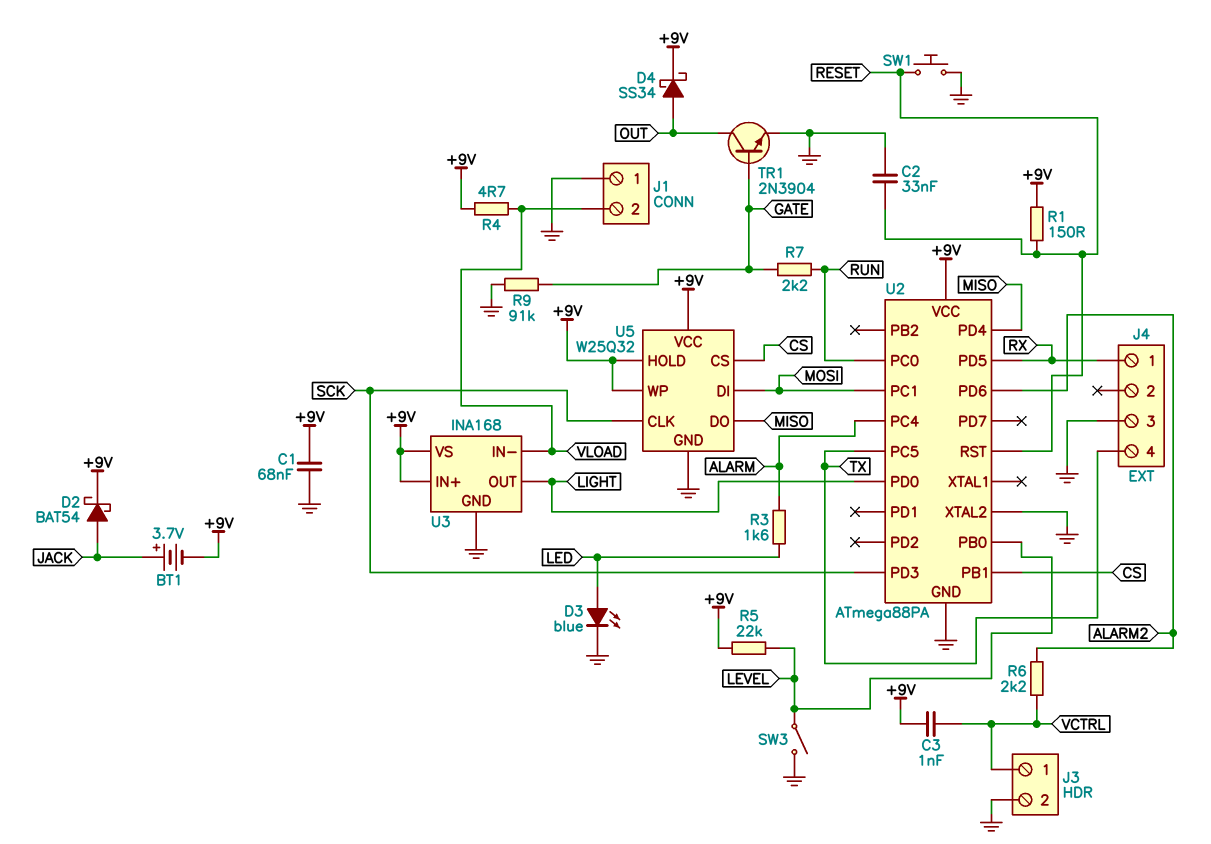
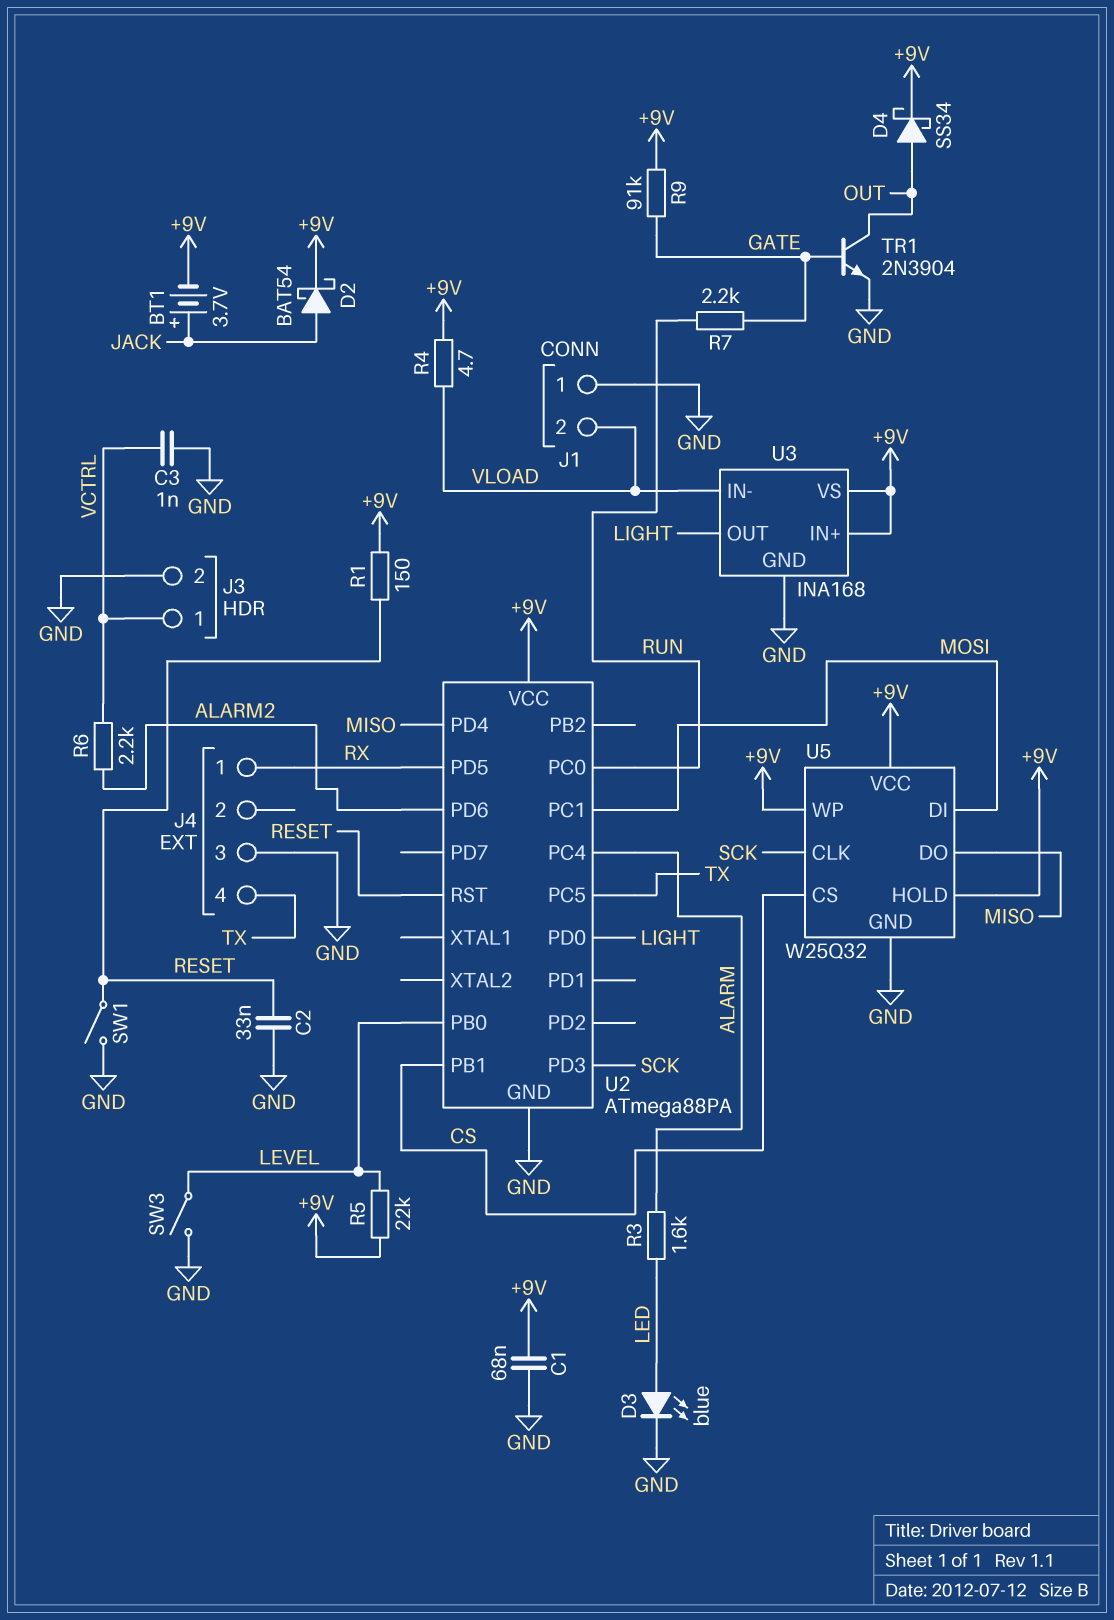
C3: 1nF (+9V, VCTRL) -> 1nF (GND, VCTRL)
R9: 91k (GATE, GND) -> 91k (+9V, GATE)
SW1: button (GND, RESET) -> switch (GND, RESET)
U2 pin XTAL2: GND -> none

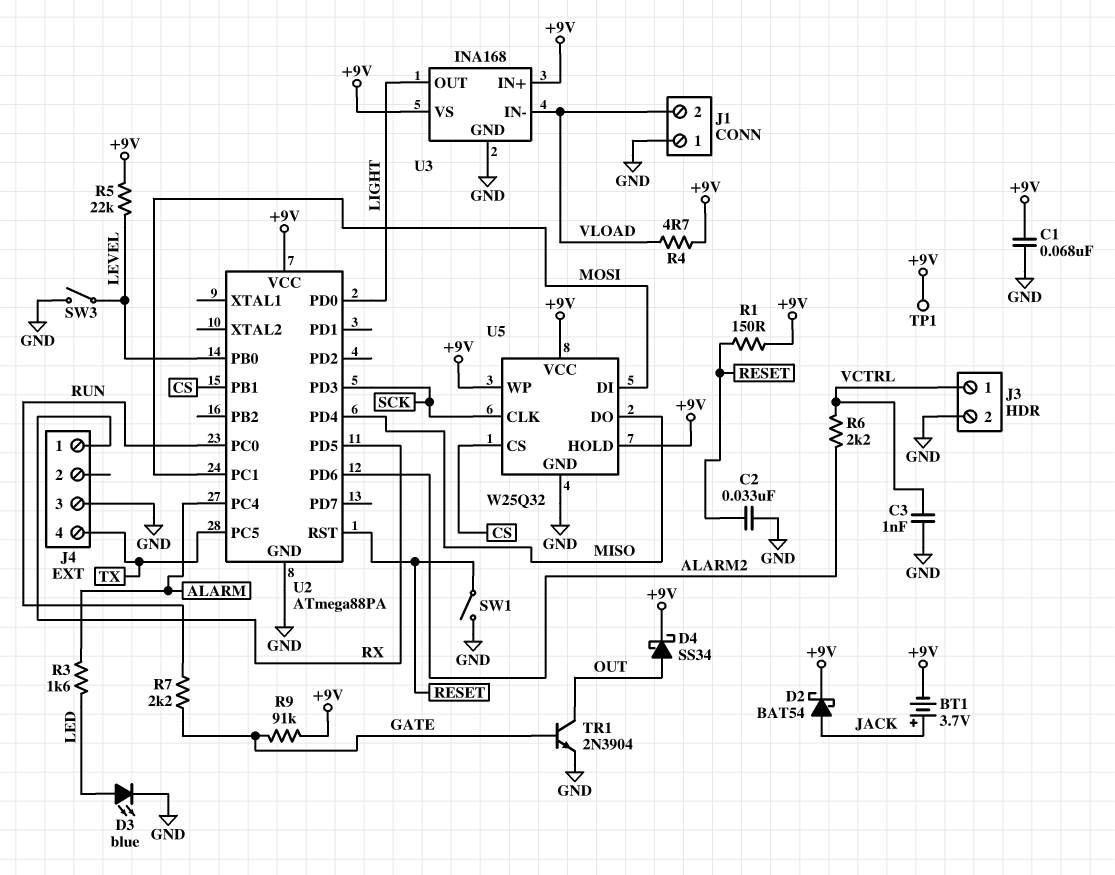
TP1: none -> test point (+9V)

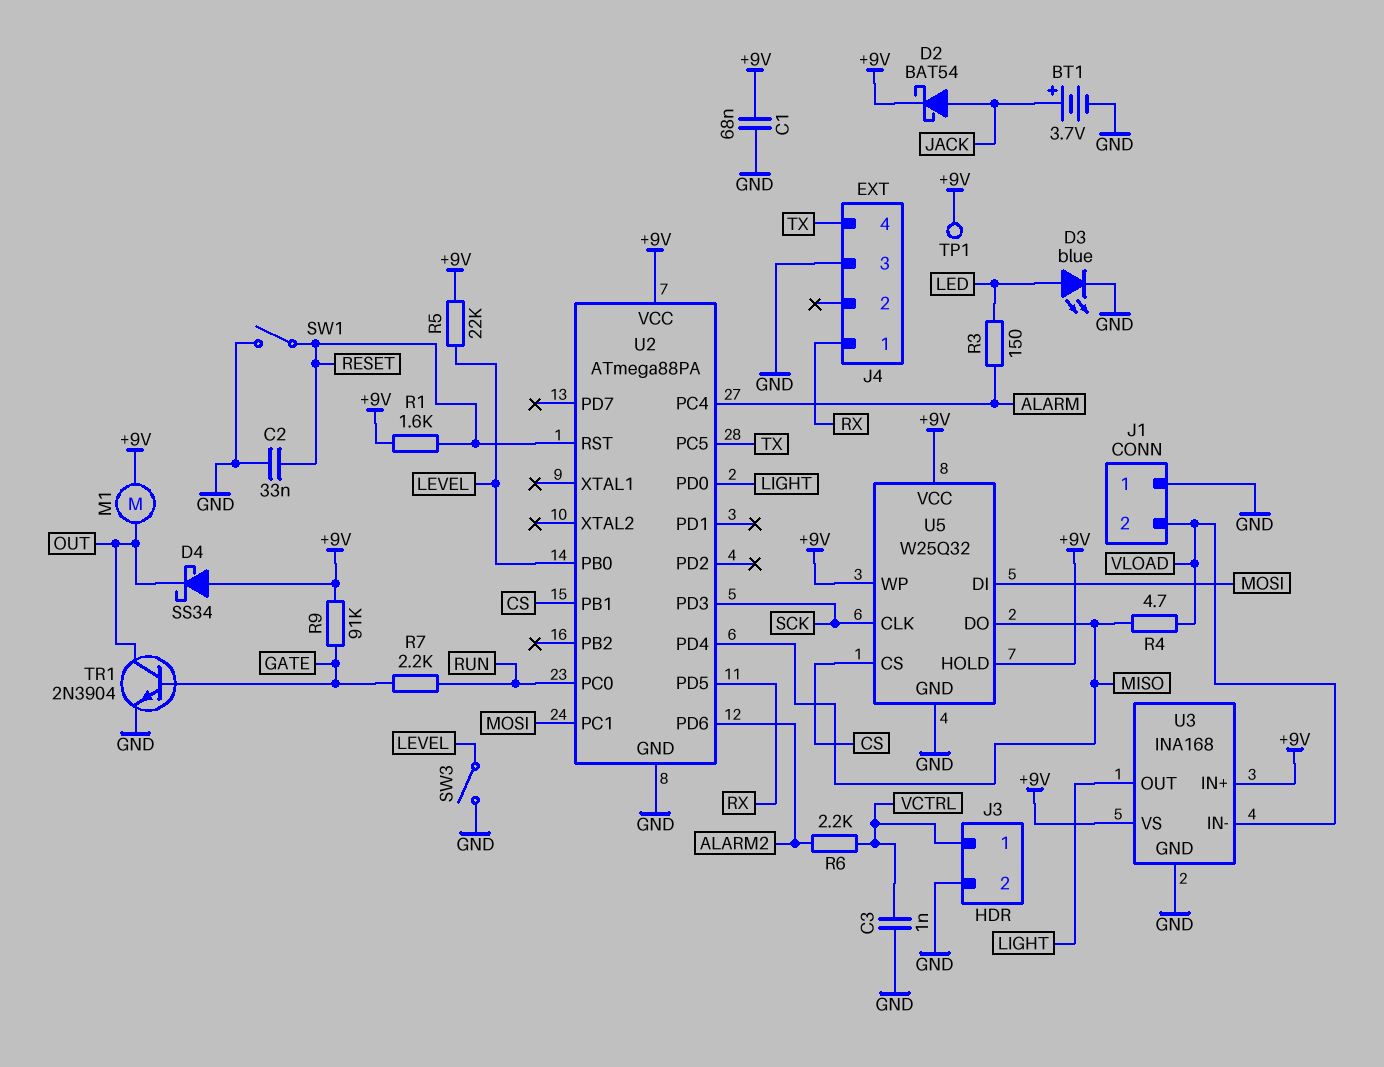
BT1: 3.7V (plus JACK, minus +9V) -> 3.7V (plus JACK, minus GND)
D4: schottky SS34 (A OUT, K +9V) -> schottky SS34 (A +9V, K OUT)
M1: none -> motor (+9V, OUT)
R1: 150 (+9V, RESET) -> 1.6k (+9V, RESET)
R3: 1.6k (ALARM, LED) -> 150 (ALARM, LED)
R4: 4.7 (+9V, VLOAD) -> 4.7 (MISO, VLOAD)

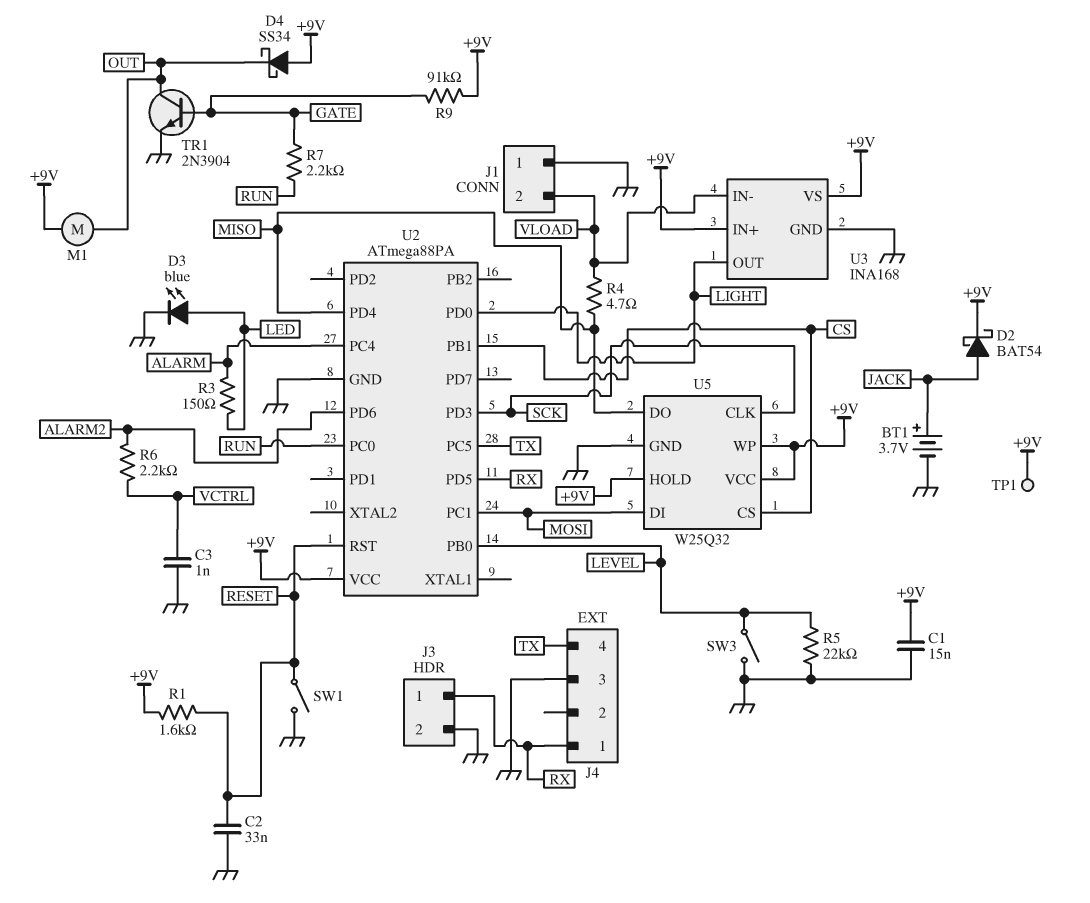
C1: 68nF (+9V, GND) -> 15nF (+9V, GND)
J3 pin 1: VCTRL -> RX
R5: 22k (+9V, LEVEL) -> 22k (GND, LEVEL)

